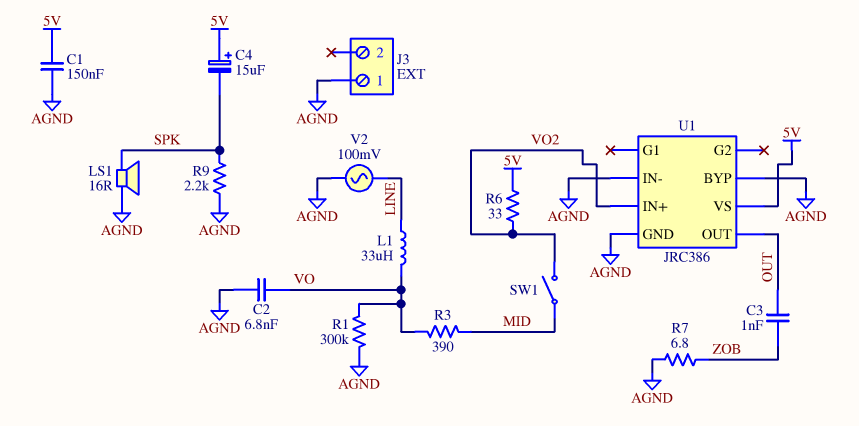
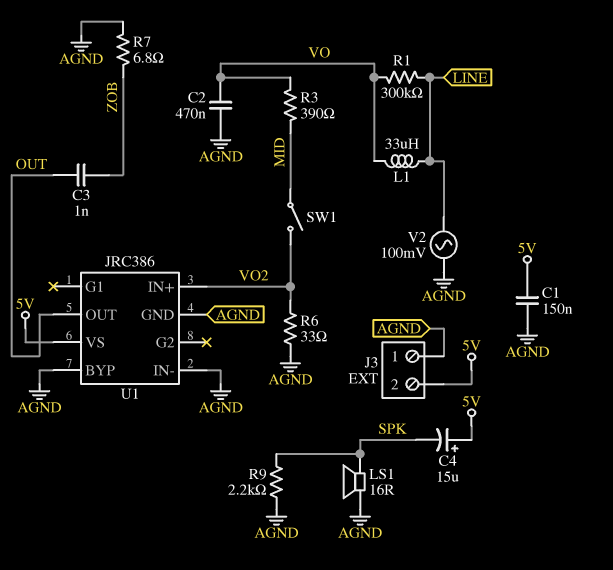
C2: 6.8nF (AGND, VO) -> 470nF (AGND, VO)
J3 pin 2: none -> 5V
R1: 300k (AGND, VO) -> 300k (LINE, VO)
R6: 33 (5V, VO2) -> 33 (AGND, VO2)

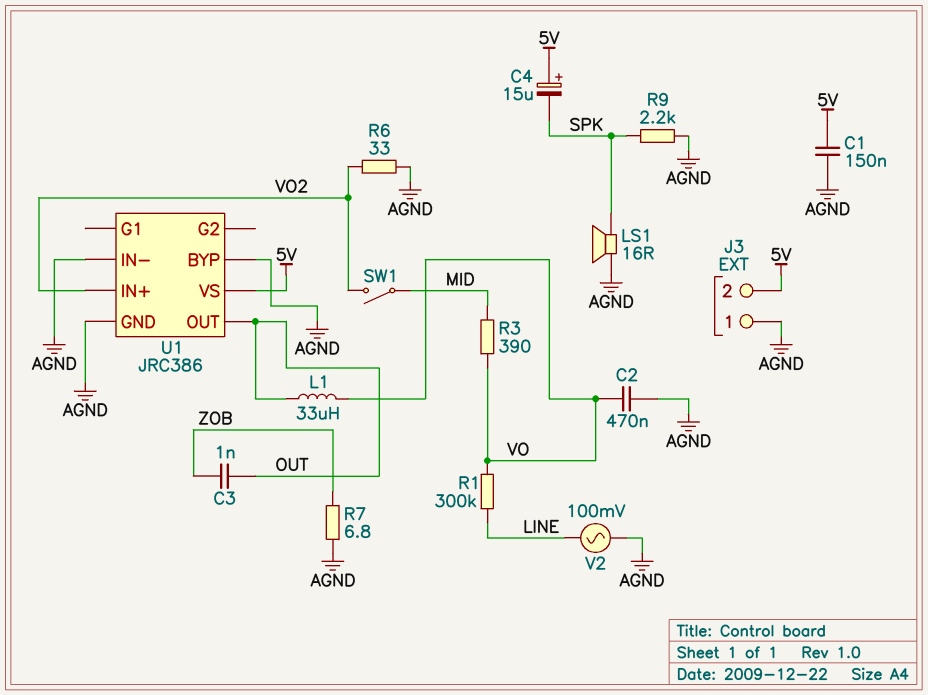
L1: 33uH (LINE, VO) -> 33uH (OUT, VO)

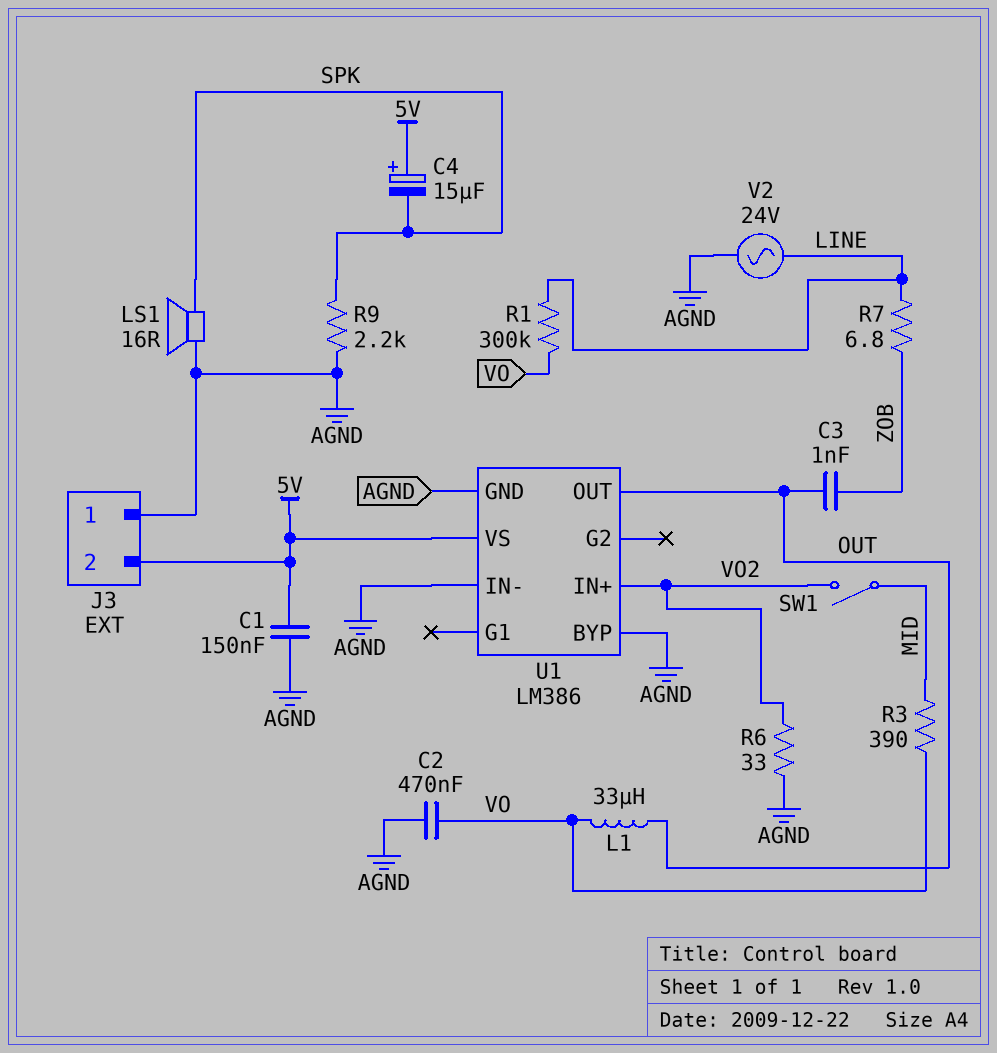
R7: 6.8 (AGND, ZOB) -> 6.8 (LINE, ZOB)
U1: JRC386 -> LM386
V2: AC 100mV (AGND, LINE) -> AC 24V (AGND, LINE)

